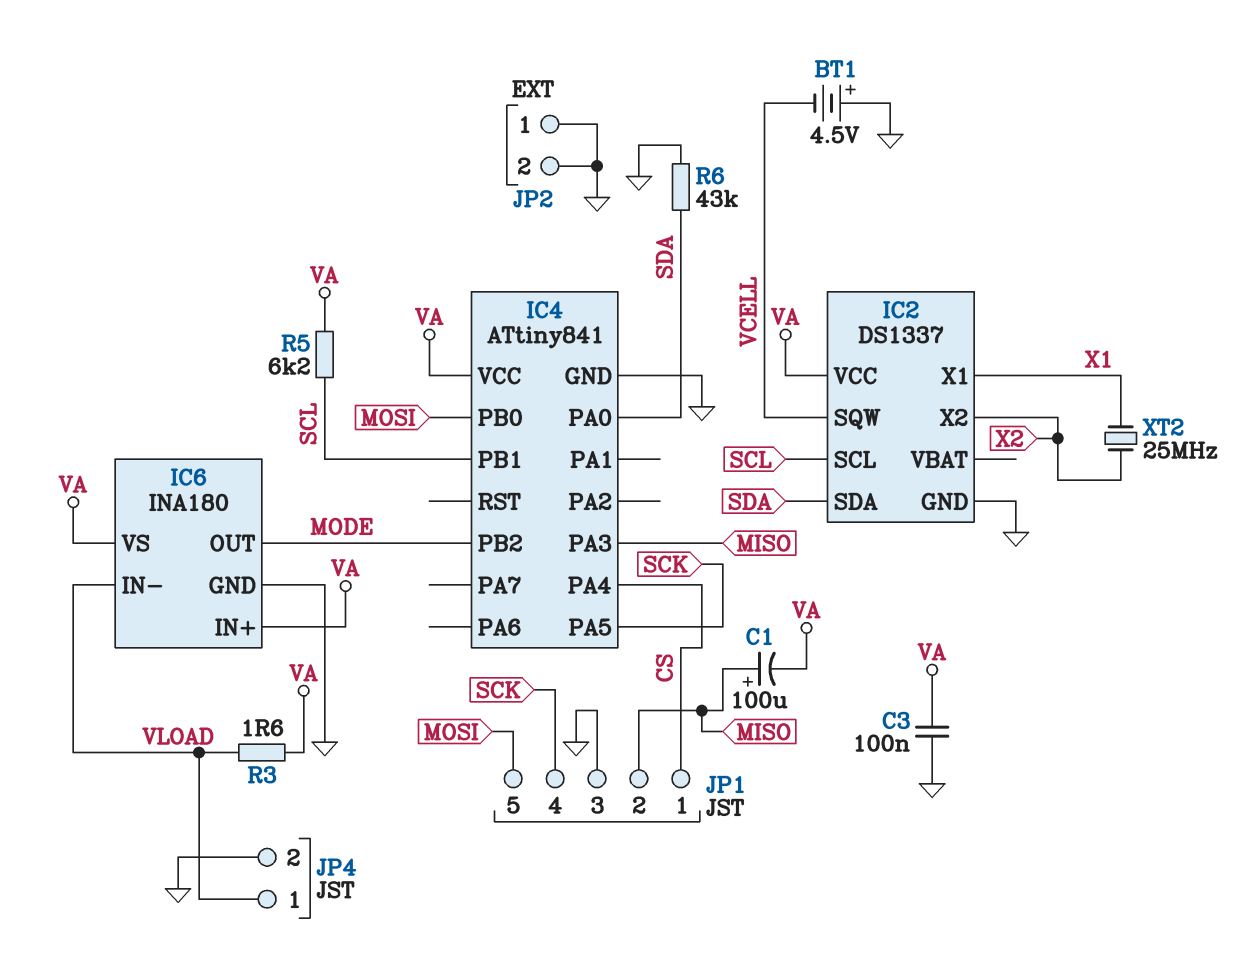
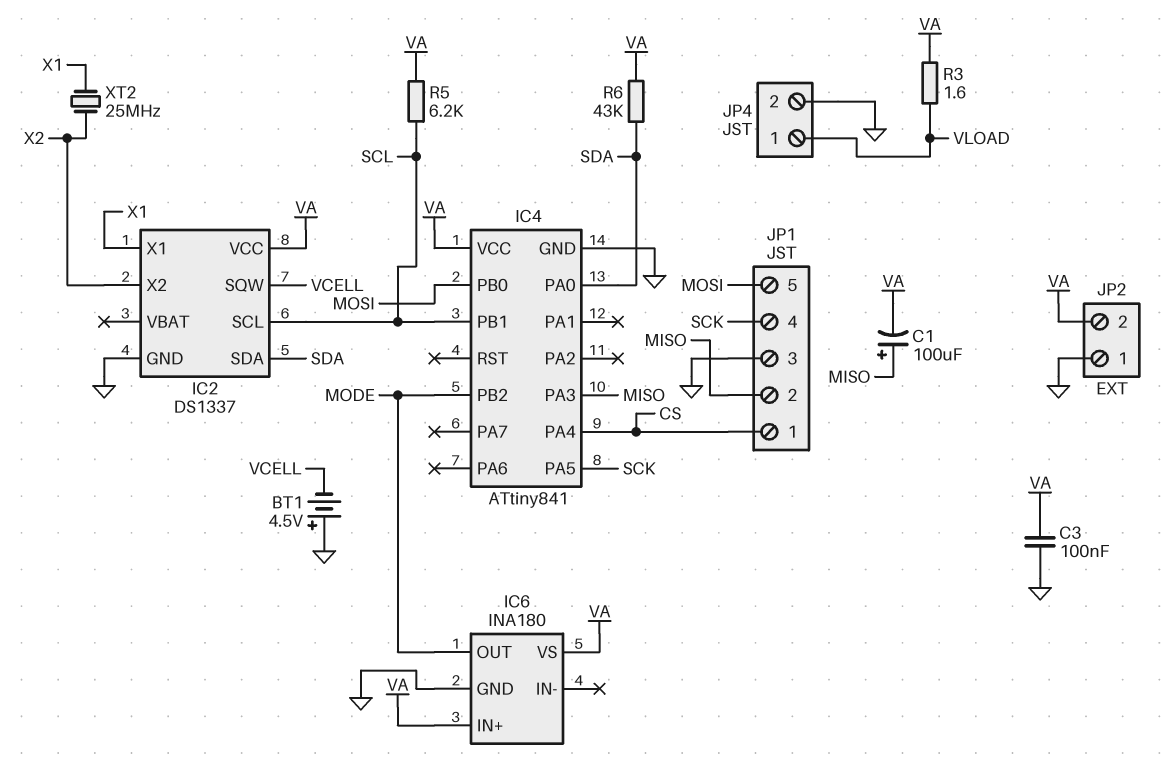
IC6 pin IN-: VLOAD -> none
JP2 pin 2: GND -> VA
R6: 43k (GND, SDA) -> 43k (SDA, VA)

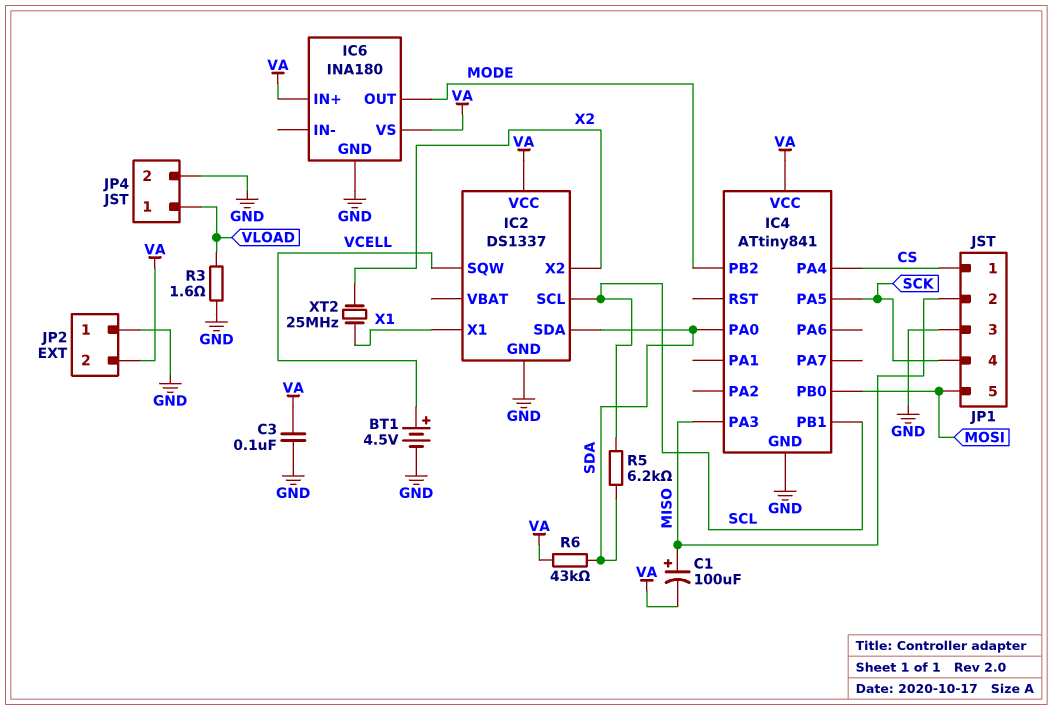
BT1: 4.5V (plus GND, minus VCELL) -> 4.5V (plus VCELL, minus GND)
R3: 1.6 (VA, VLOAD) -> 1.6 (GND, VLOAD)
R5: 6.2k (SCL, VA) -> 6.2k (SCL, SDA)

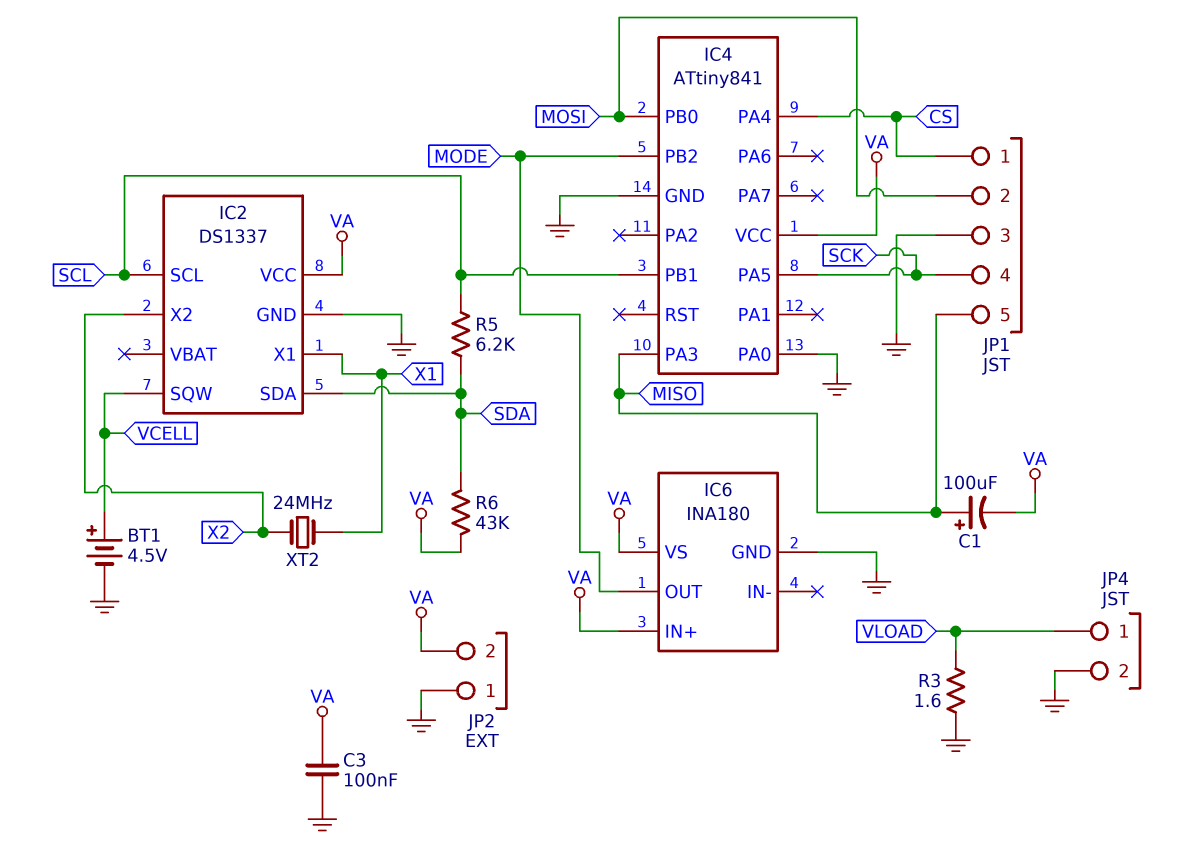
IC4 pin PA0: SDA -> GND
JP1 pin 2: MISO -> MOSI
JP1 pin 5: MOSI -> MISO
XT2: 25MHz (X1, X2) -> 24MHz (X1, X2)

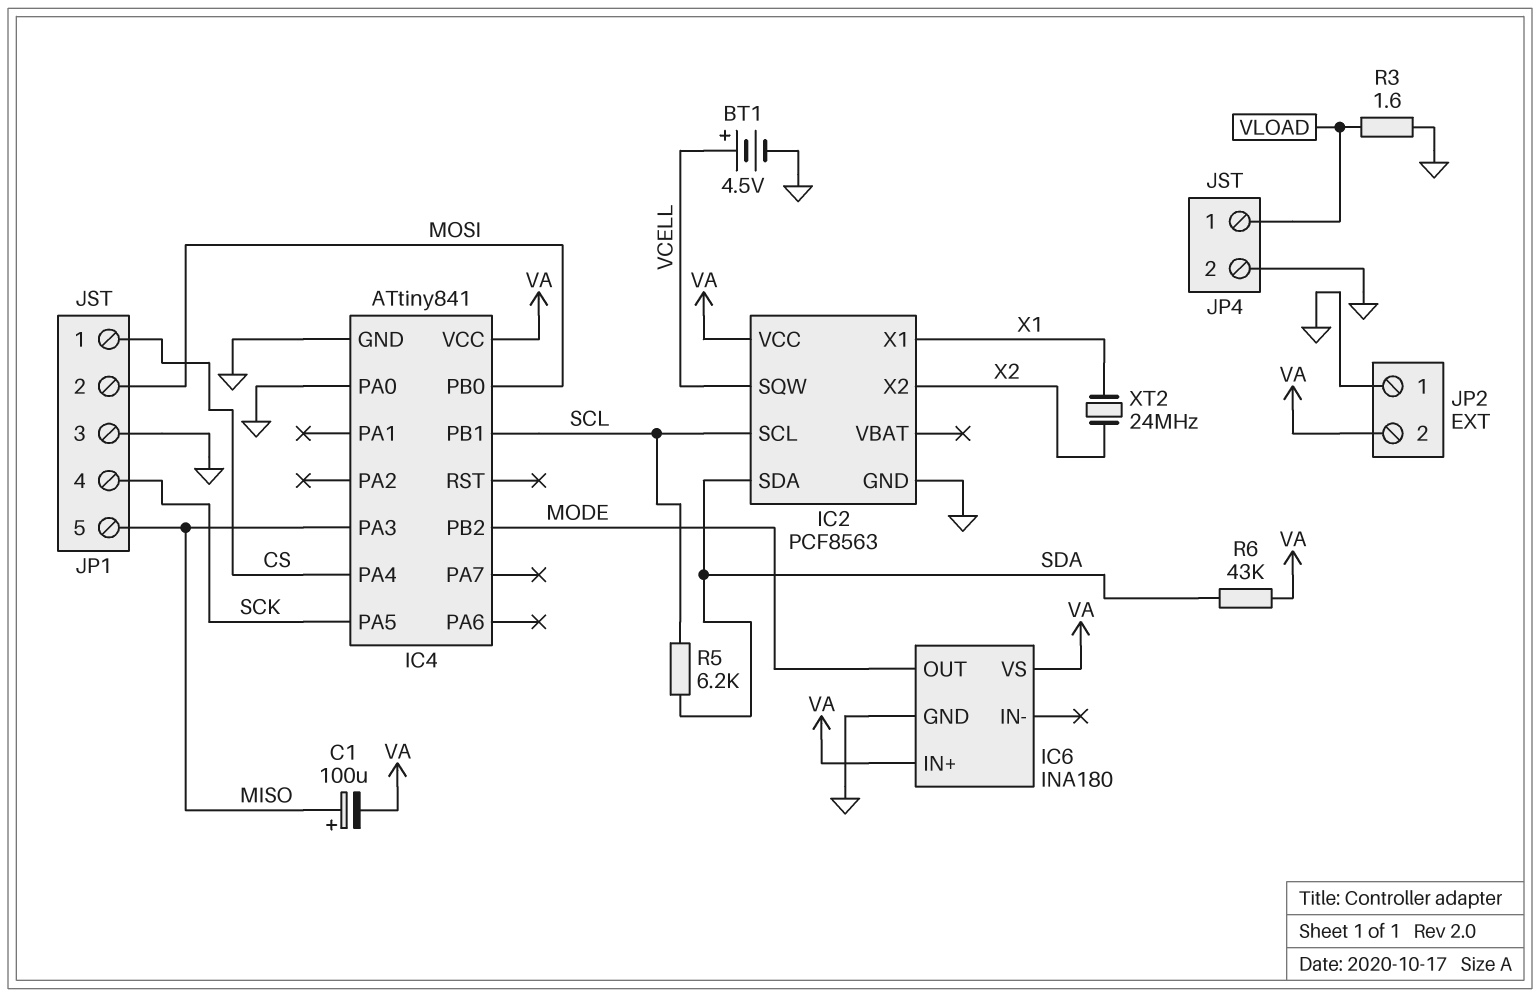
C3: 100nF (GND, VA) -> none
IC2: DS1337 -> PCF8563

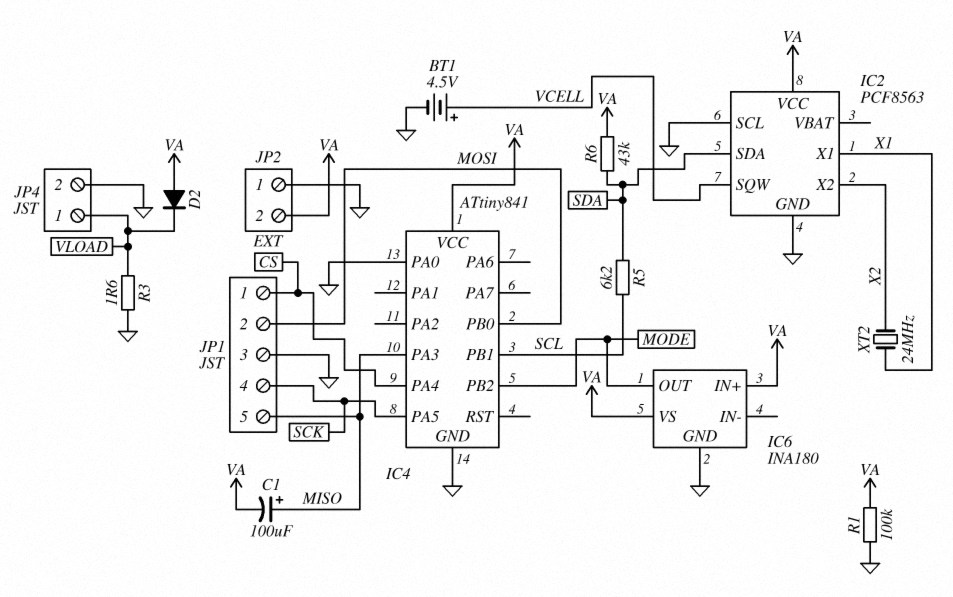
D2: none -> diode (A VA, K VLOAD)
IC2 pin SCL: SCL -> GND
R1: none -> 100k (GND, VA)

